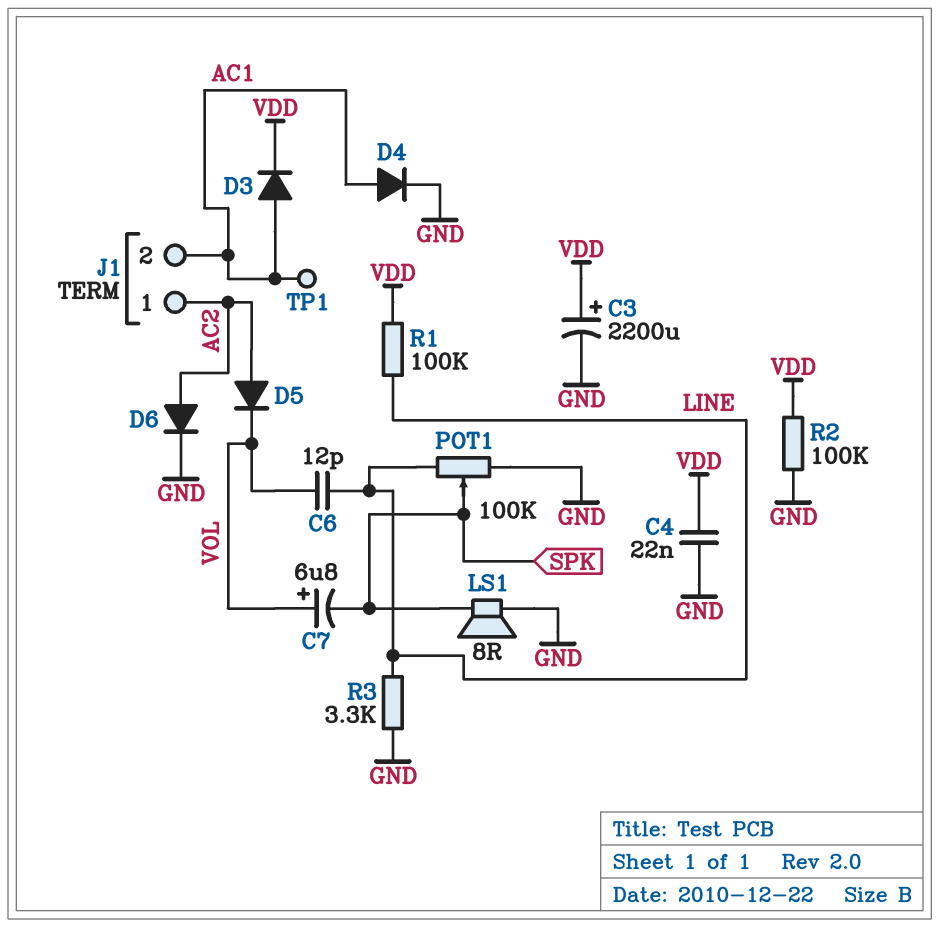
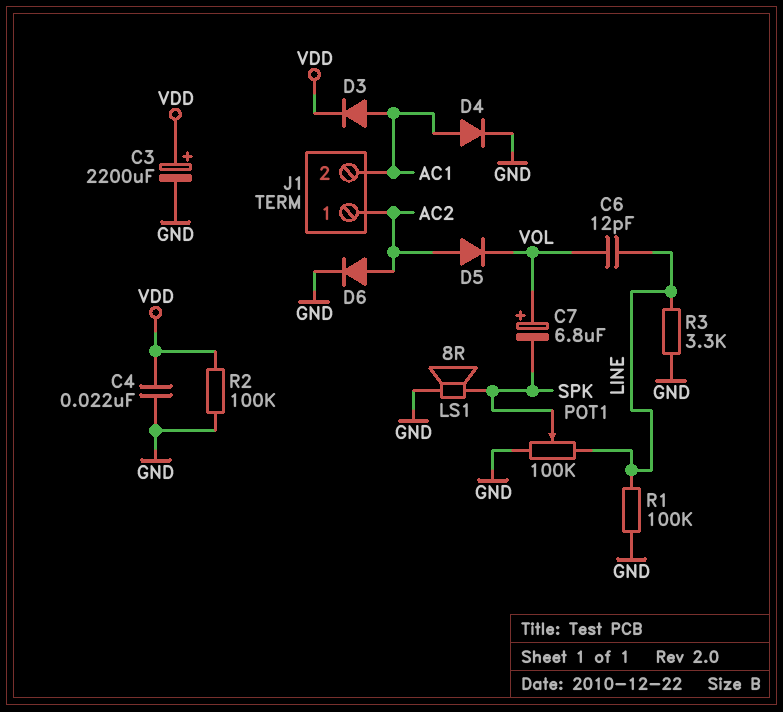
R1: 100k (LINE, VDD) -> 100k (GND, LINE)
TP1: test point (AC1) -> none

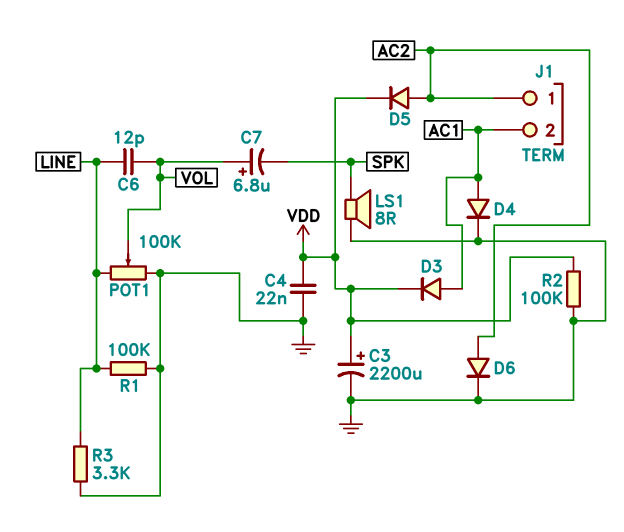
D5: diode (A AC2, K VOL) -> diode (A AC2, K VDD)
POT1: 100k (GND, LINE, wiper SPK) -> 100k (GND, LINE, wiper VOL)

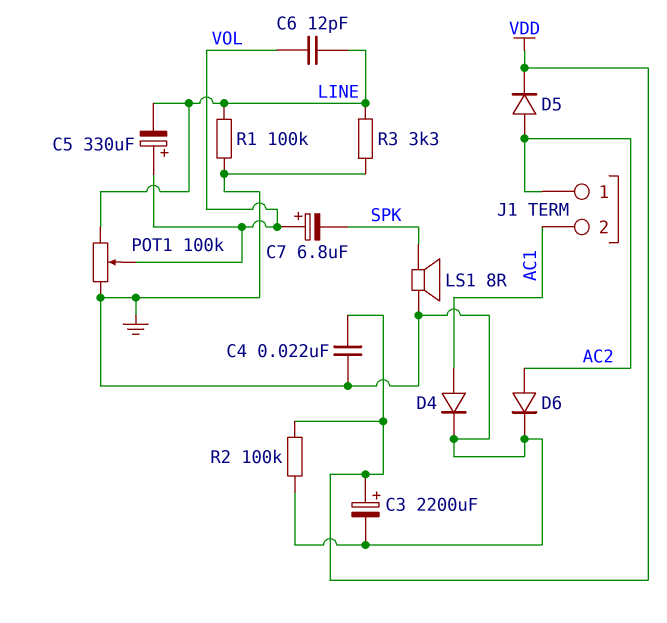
C5: none -> 330uF (plus VOL, minus LINE)
D3: diode (A AC1, K VDD) -> none

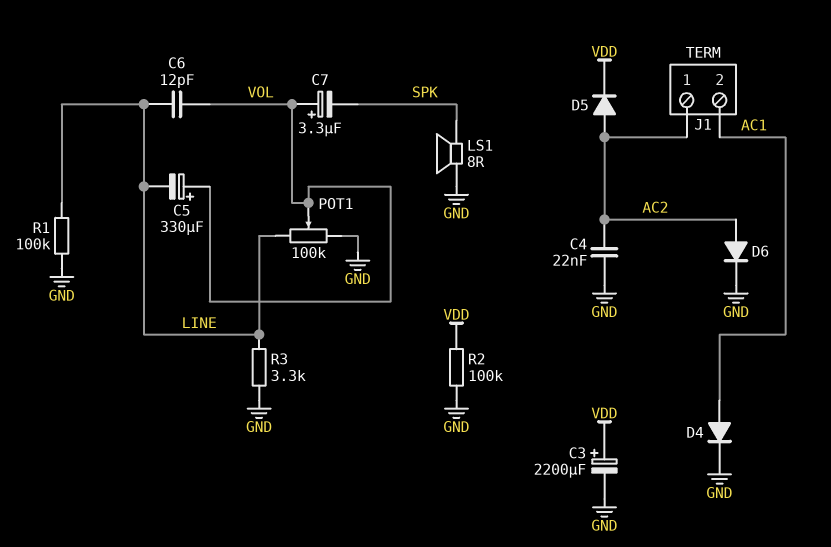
C4: 22nF (GND, VDD) -> 22nF (AC2, GND)
C7: 6.8uF (plus VOL, minus SPK) -> 3.3uF (plus VOL, minus SPK)

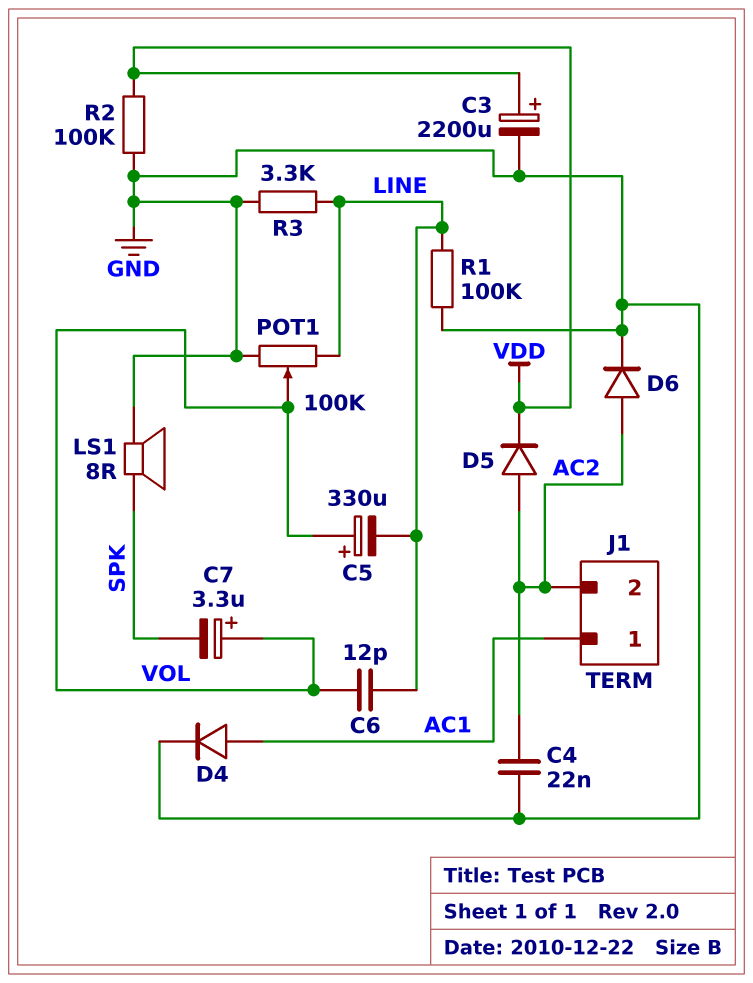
J1 pin 1: AC2 -> AC1
J1 pin 2: AC1 -> AC2

